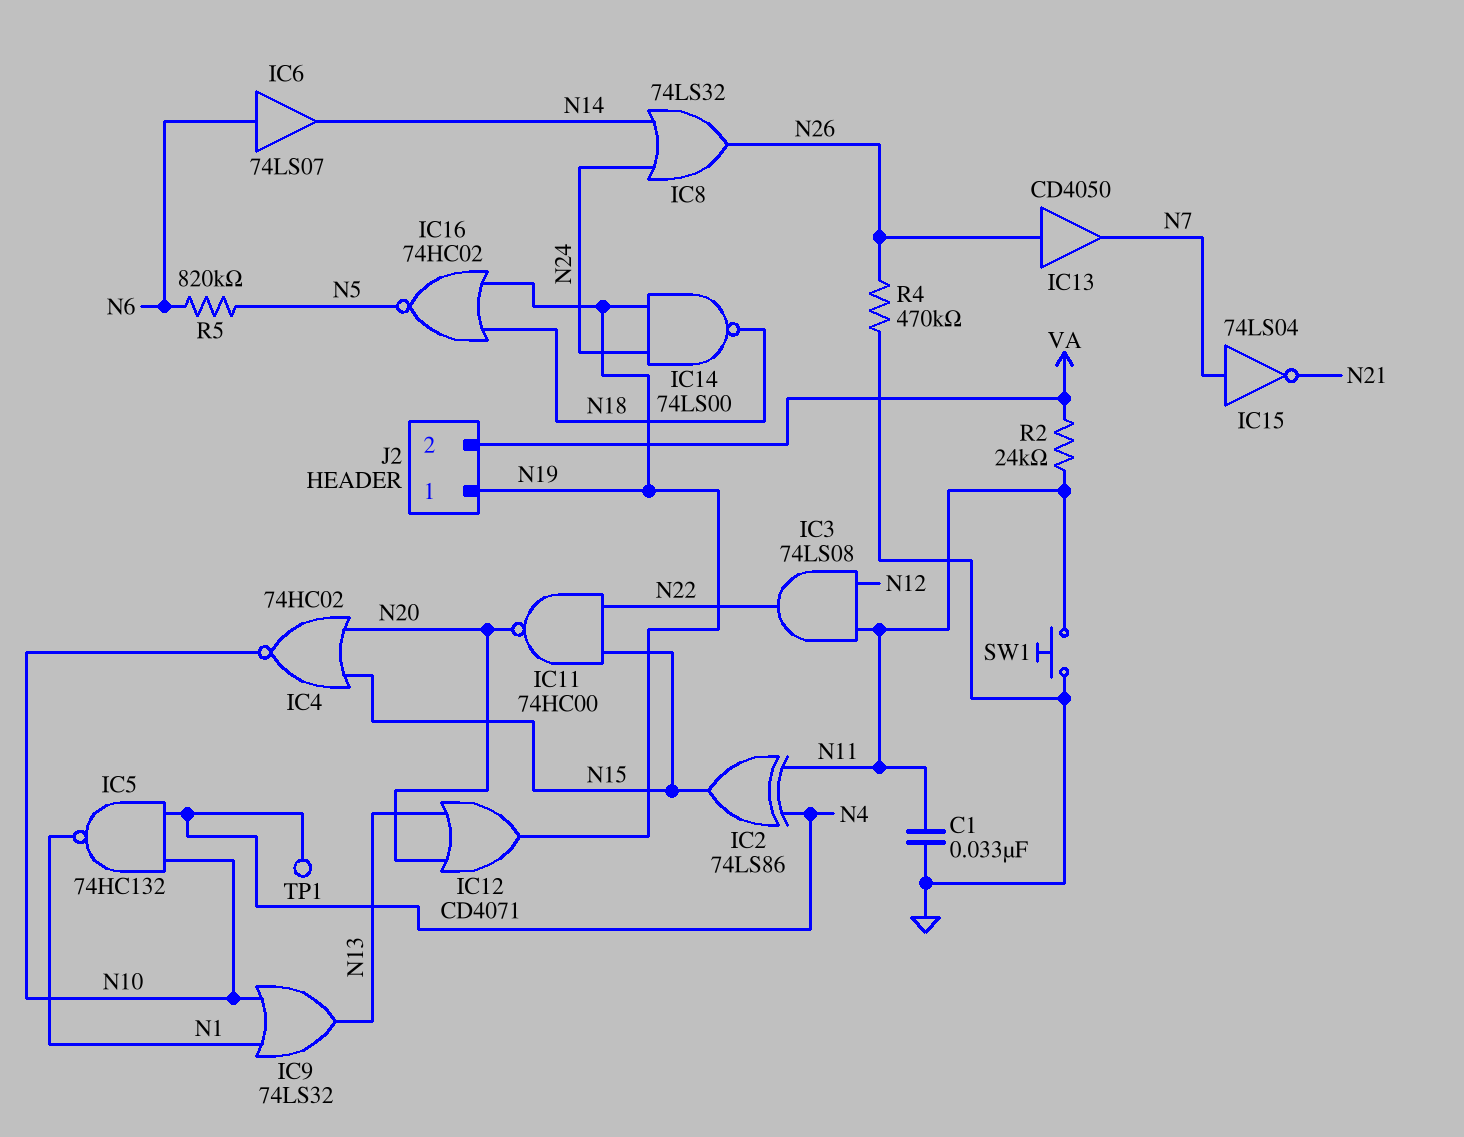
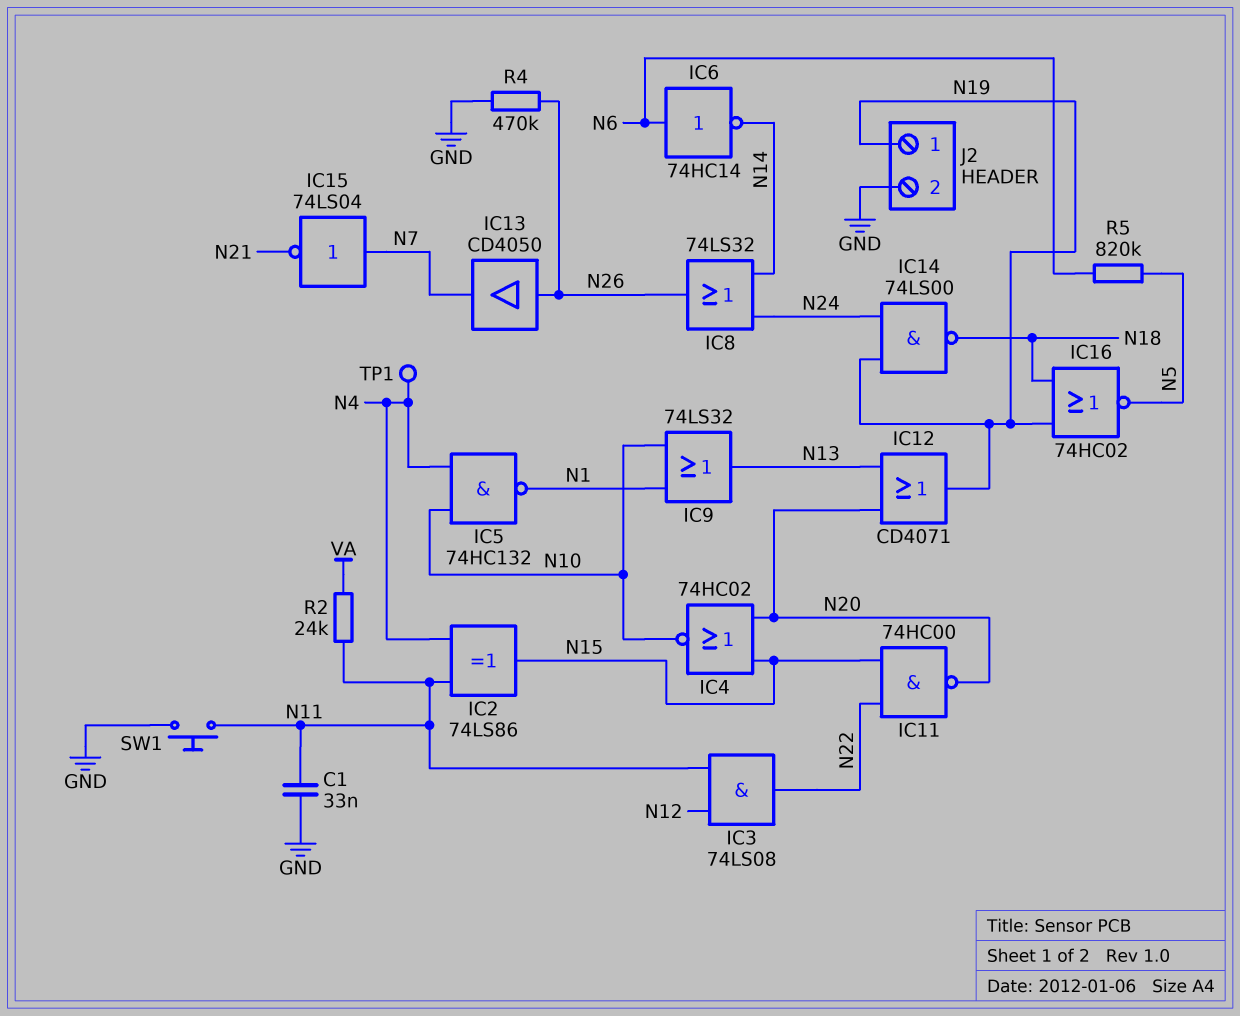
IC6: buffer 74LS07 (in N6, out N14) -> NOT 74HC14 (in N6, out N14)
J2 pin 2: VA -> GND

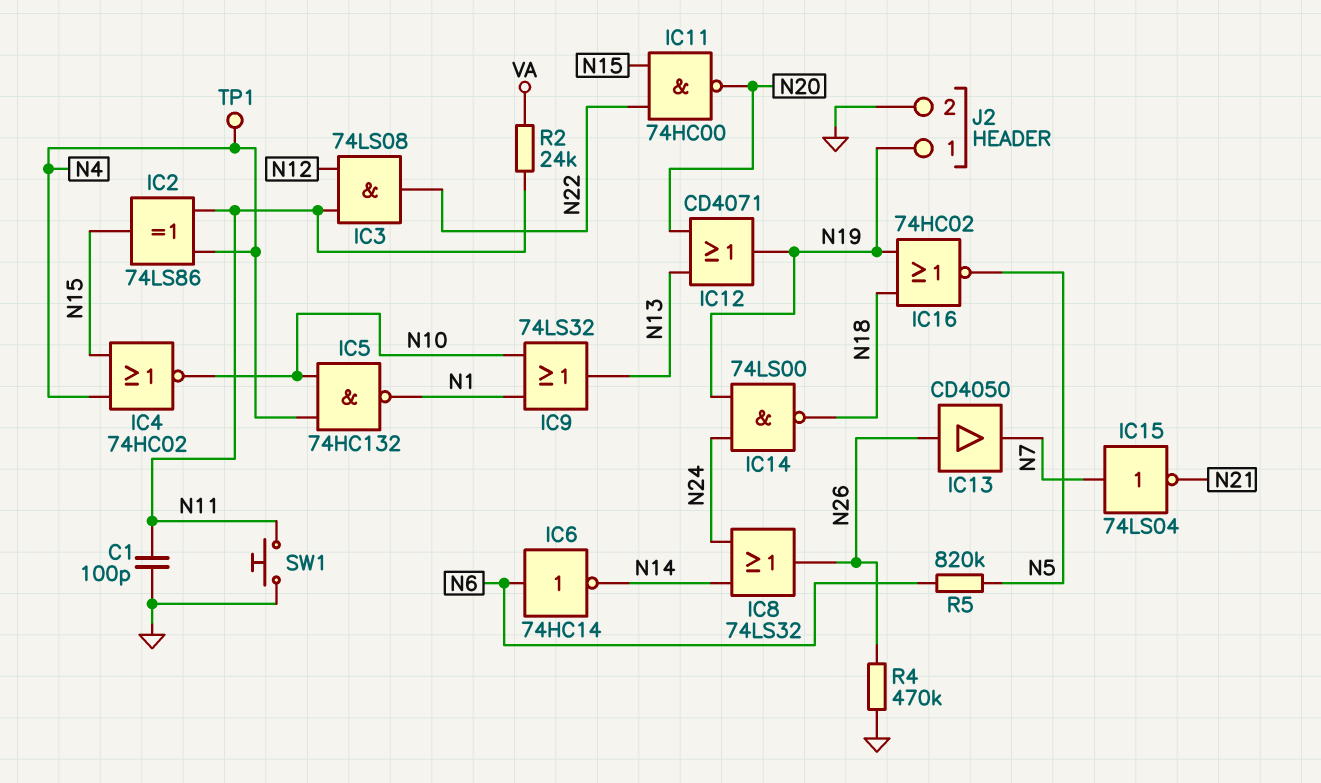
C1: 33nF (GND, N11) -> 100pF (GND, N11)
IC4: NOR 74HC02 (in N15, in N20, out N10) -> NOR 74HC02 (in N4, in N15, out N10)

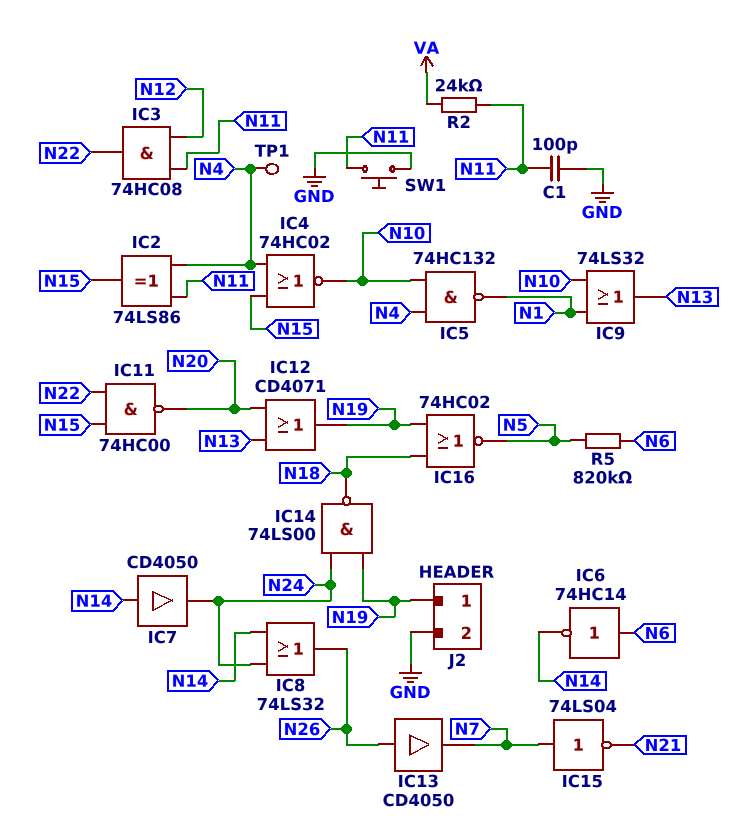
IC3: AND 74LS08 (in N11, in N12, out N22) -> AND 74HC08 (in N11, in N12, out N22)
IC7: none -> buffer CD4050 (in N14, out N24)
R4: 470k (GND, N26) -> none

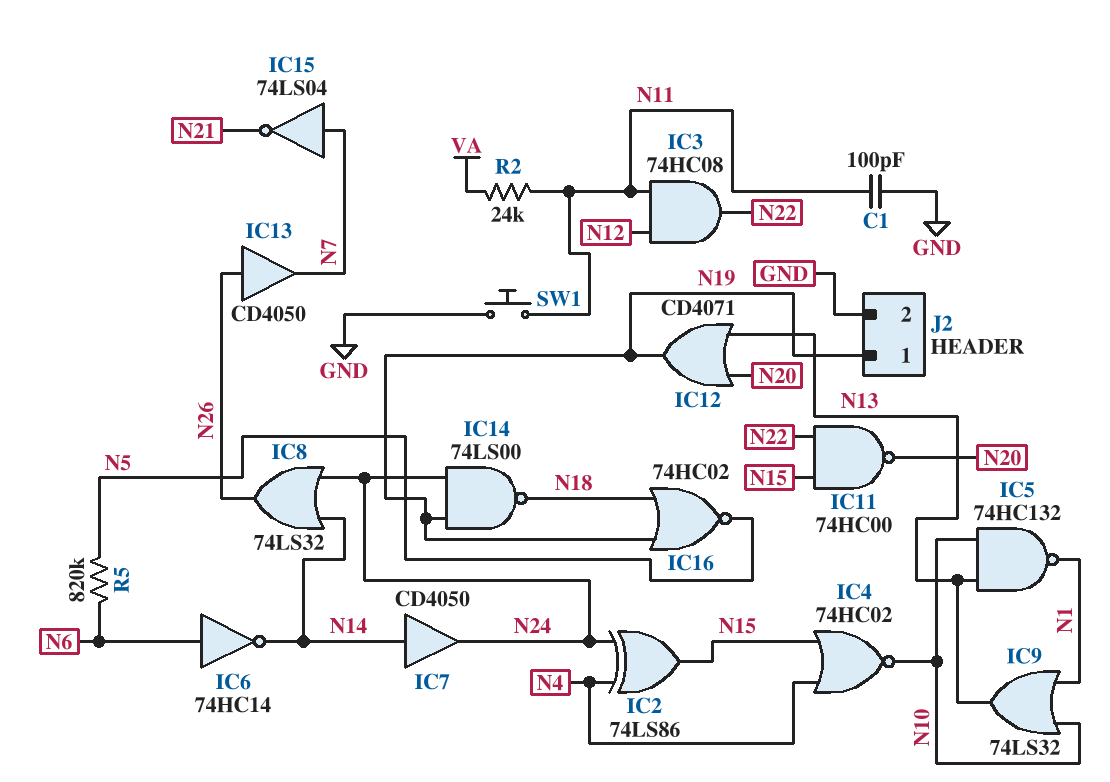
IC2: XOR 74LS86 (in N4, in N11, out N15) -> XOR 74LS86 (in N4, in N24, out N15)
IC5: NAND 74HC132 (in N4, in N10, out N1) -> NAND 74HC132 (in N10, in N13, out N1)
TP1: test point (N4) -> none

